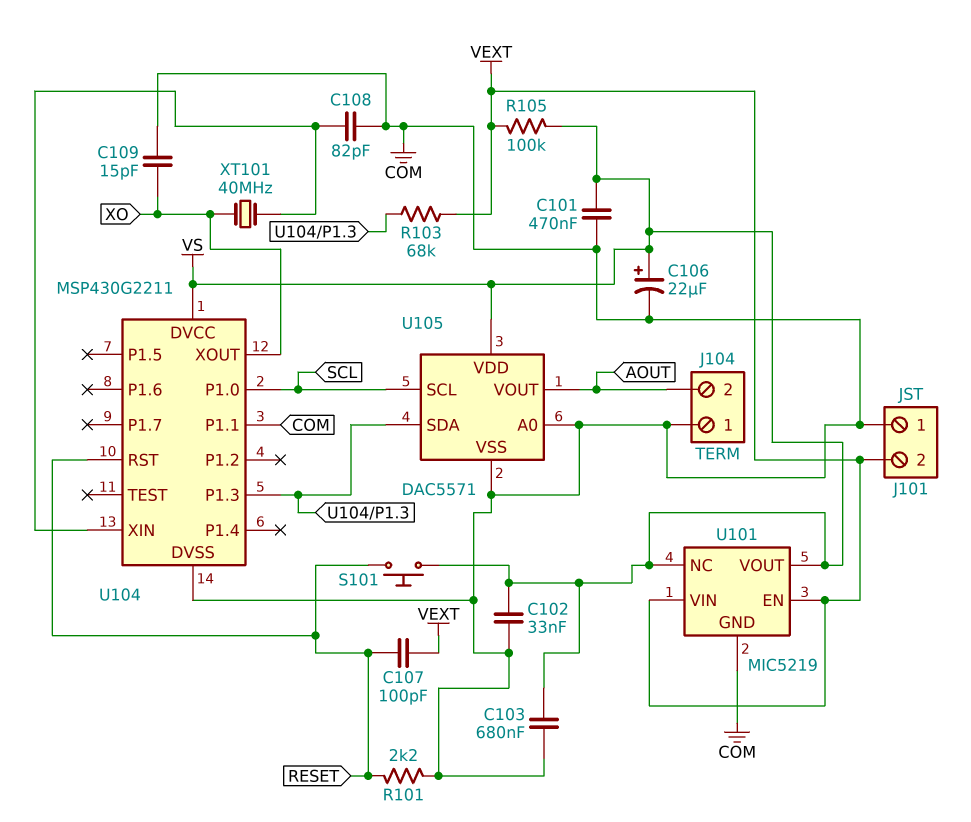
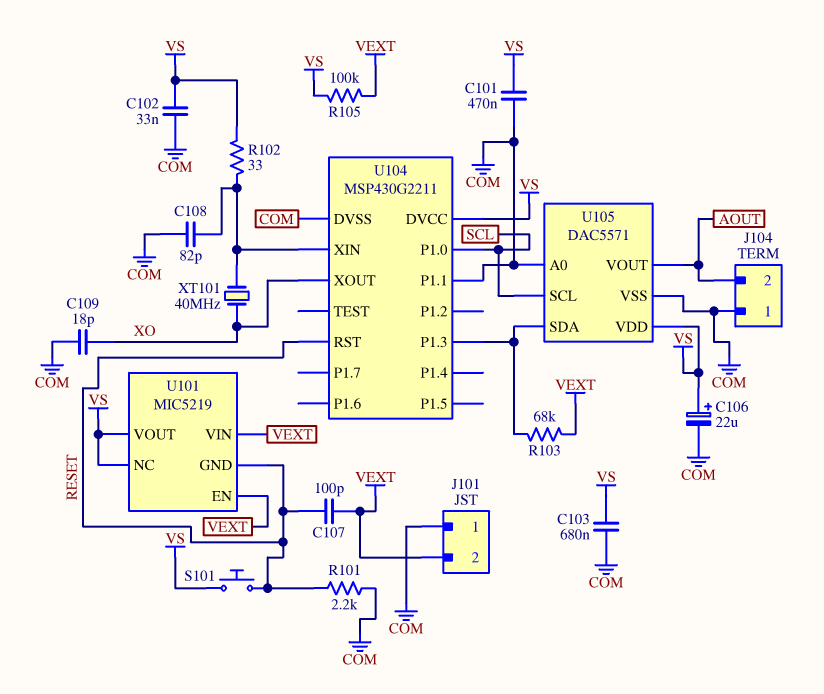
C109: 15pF (COM, XO) -> 18pF (COM, XO)
R102: none -> 33 (U104/XIN, VS)
U101 pin GND: COM -> RESET

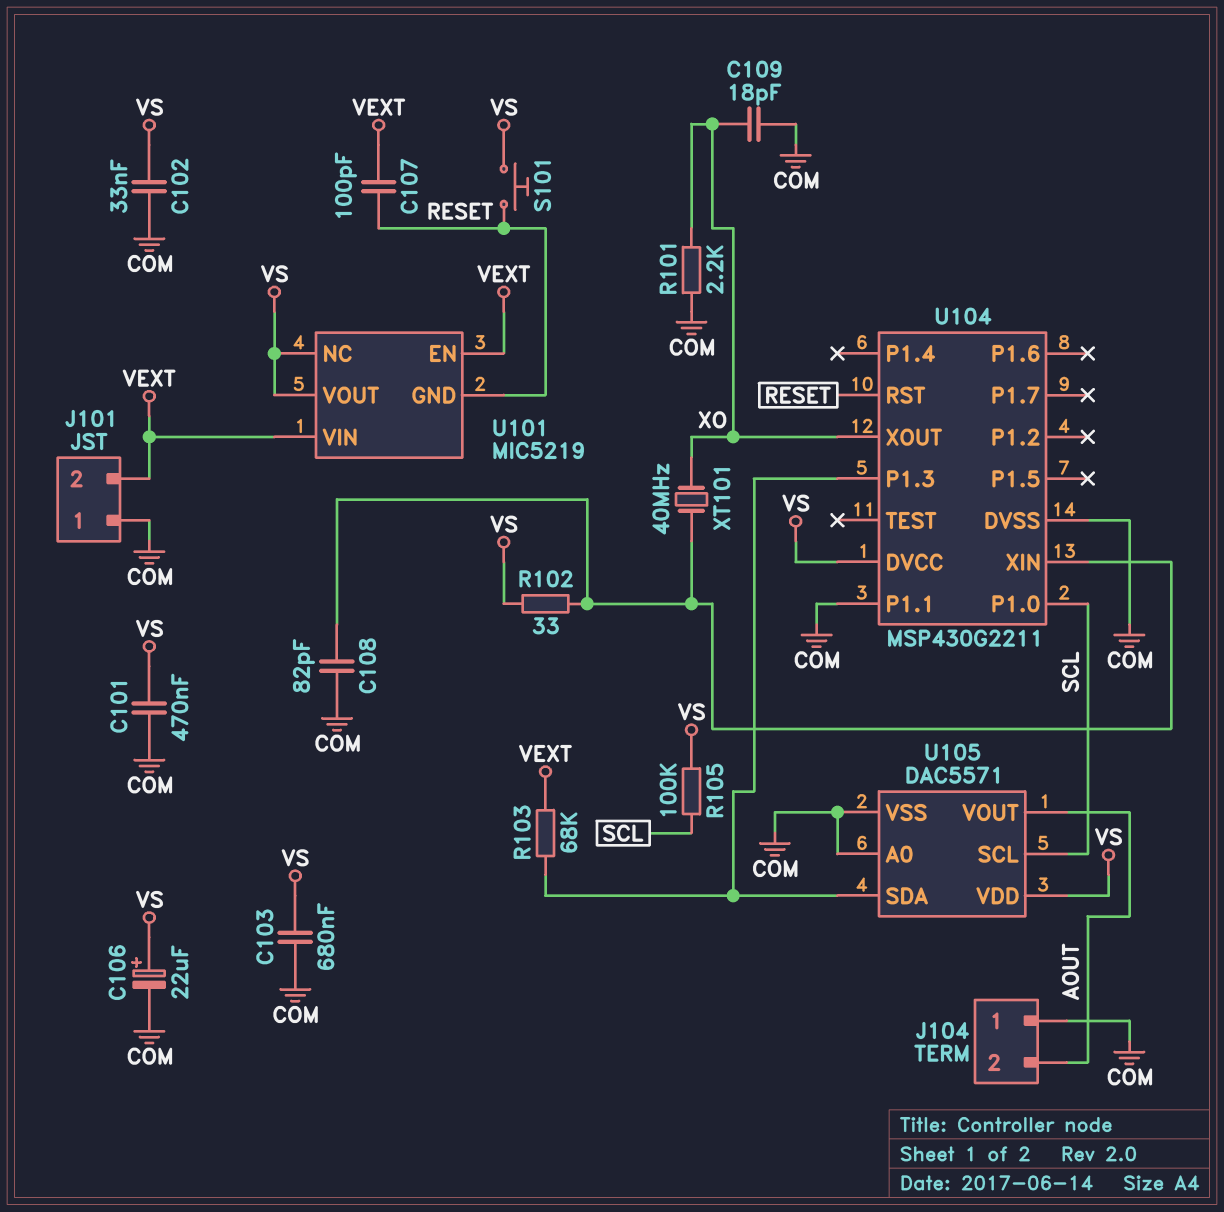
R101: 2.2k (COM, RESET) -> 2.2k (COM, XO)
R105: 100k (VEXT, VS) -> 100k (SCL, VS)

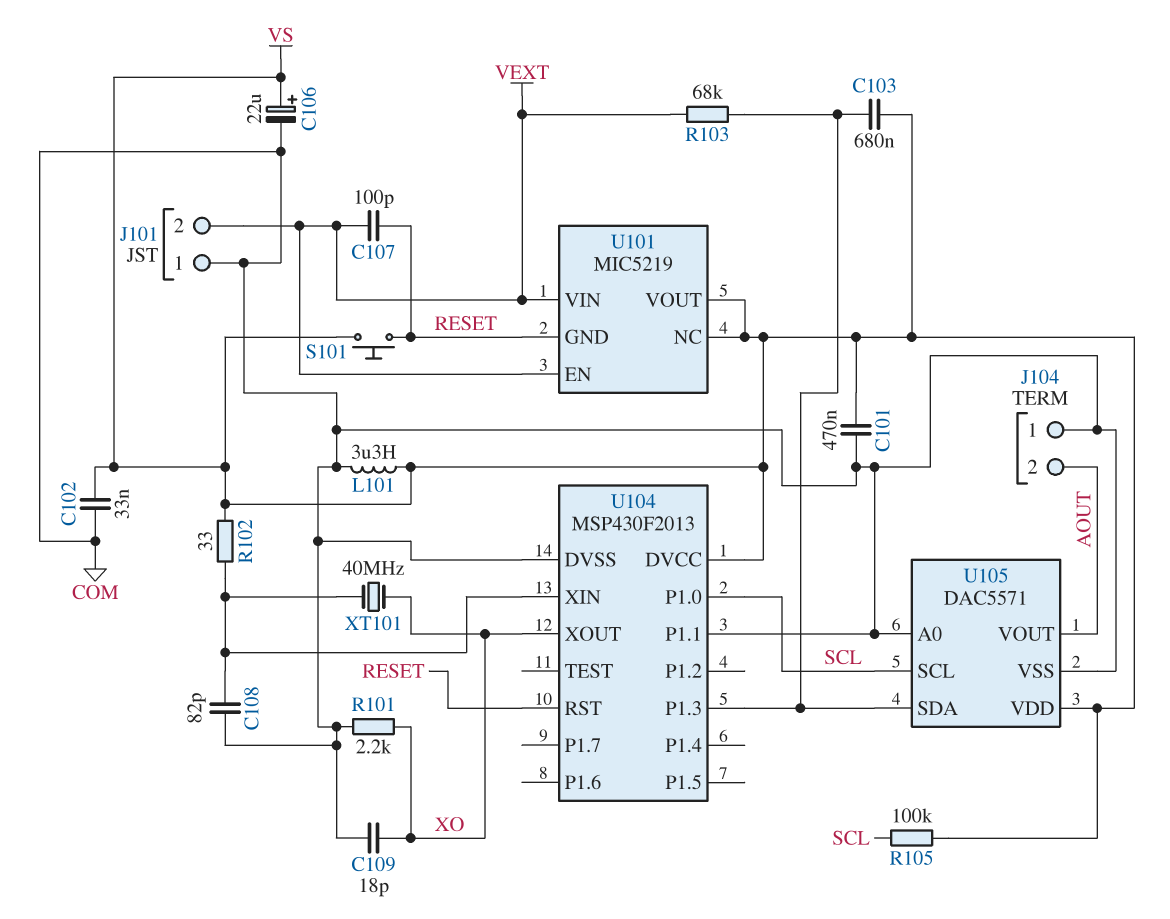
C103: 680nF (COM, VS) -> 680nF (U104/P1.3, VS)
L101: none -> 3.3uH (COM, VS)
U104: MSP430G2211 -> MSP430F2013

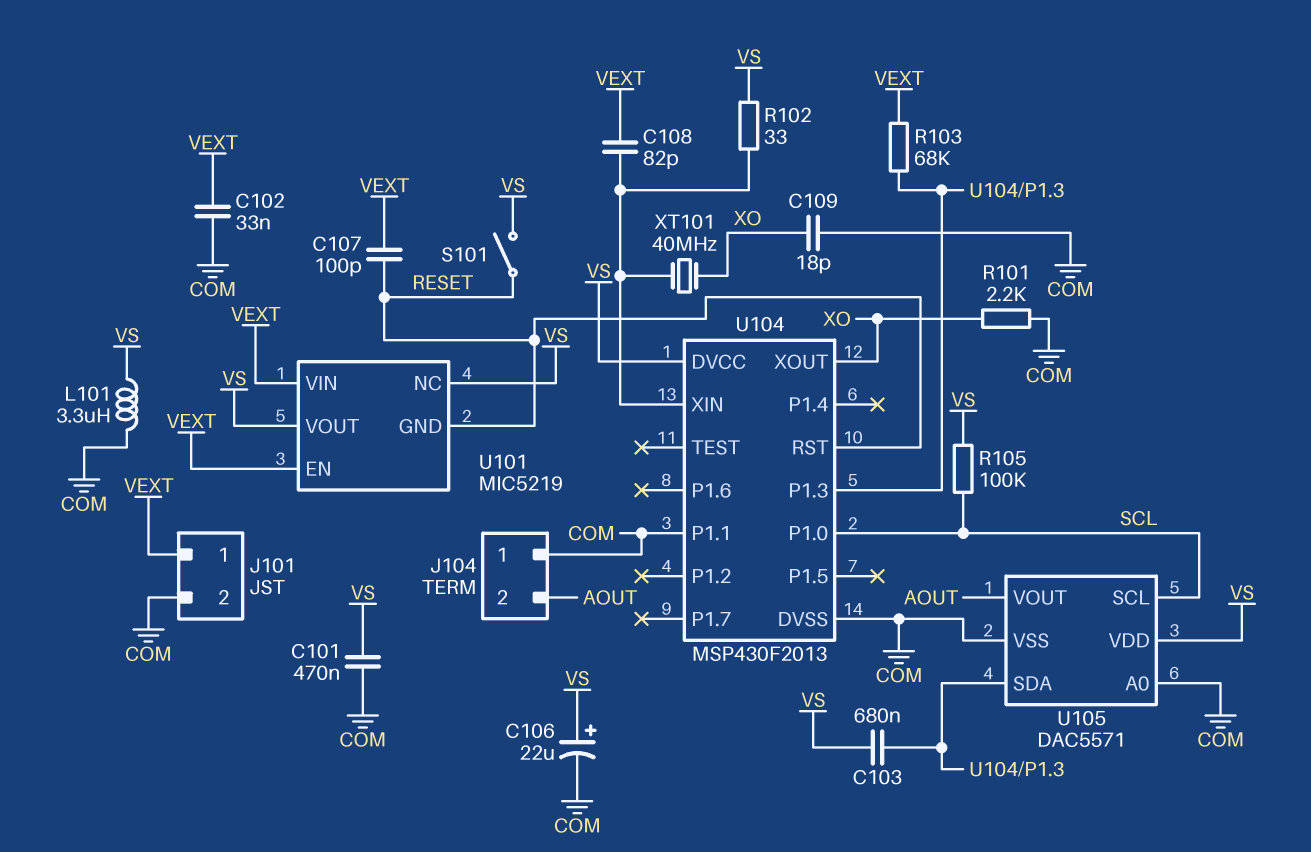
C102: 33nF (COM, VS) -> 33nF (COM, VEXT)
C108: 82pF (COM, U104/XIN) -> 82pF (U104/XIN, VEXT)
J101 pin 1: COM -> VEXT
J101 pin 2: VEXT -> COM
S101: button (RESET, VS) -> switch (RESET, VS)

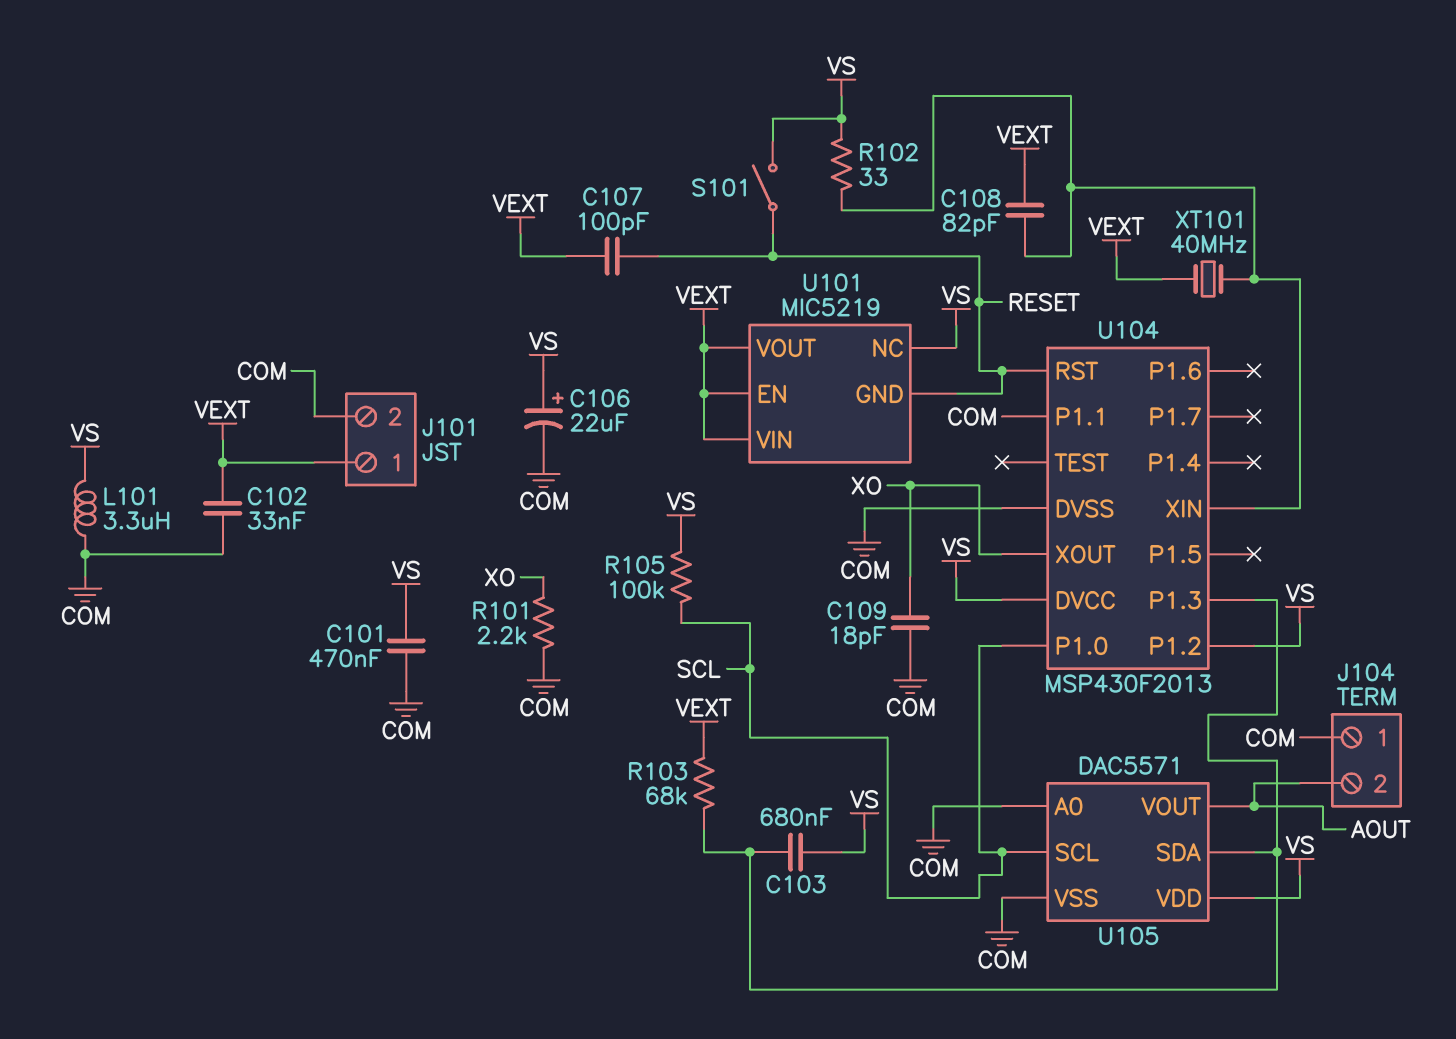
U101 pin VOUT: VS -> VEXT
U104 pin P1.2: none -> VS
XT101: 40MHz (U104/XIN, XO) -> 40MHz (U104/XIN, VEXT)

